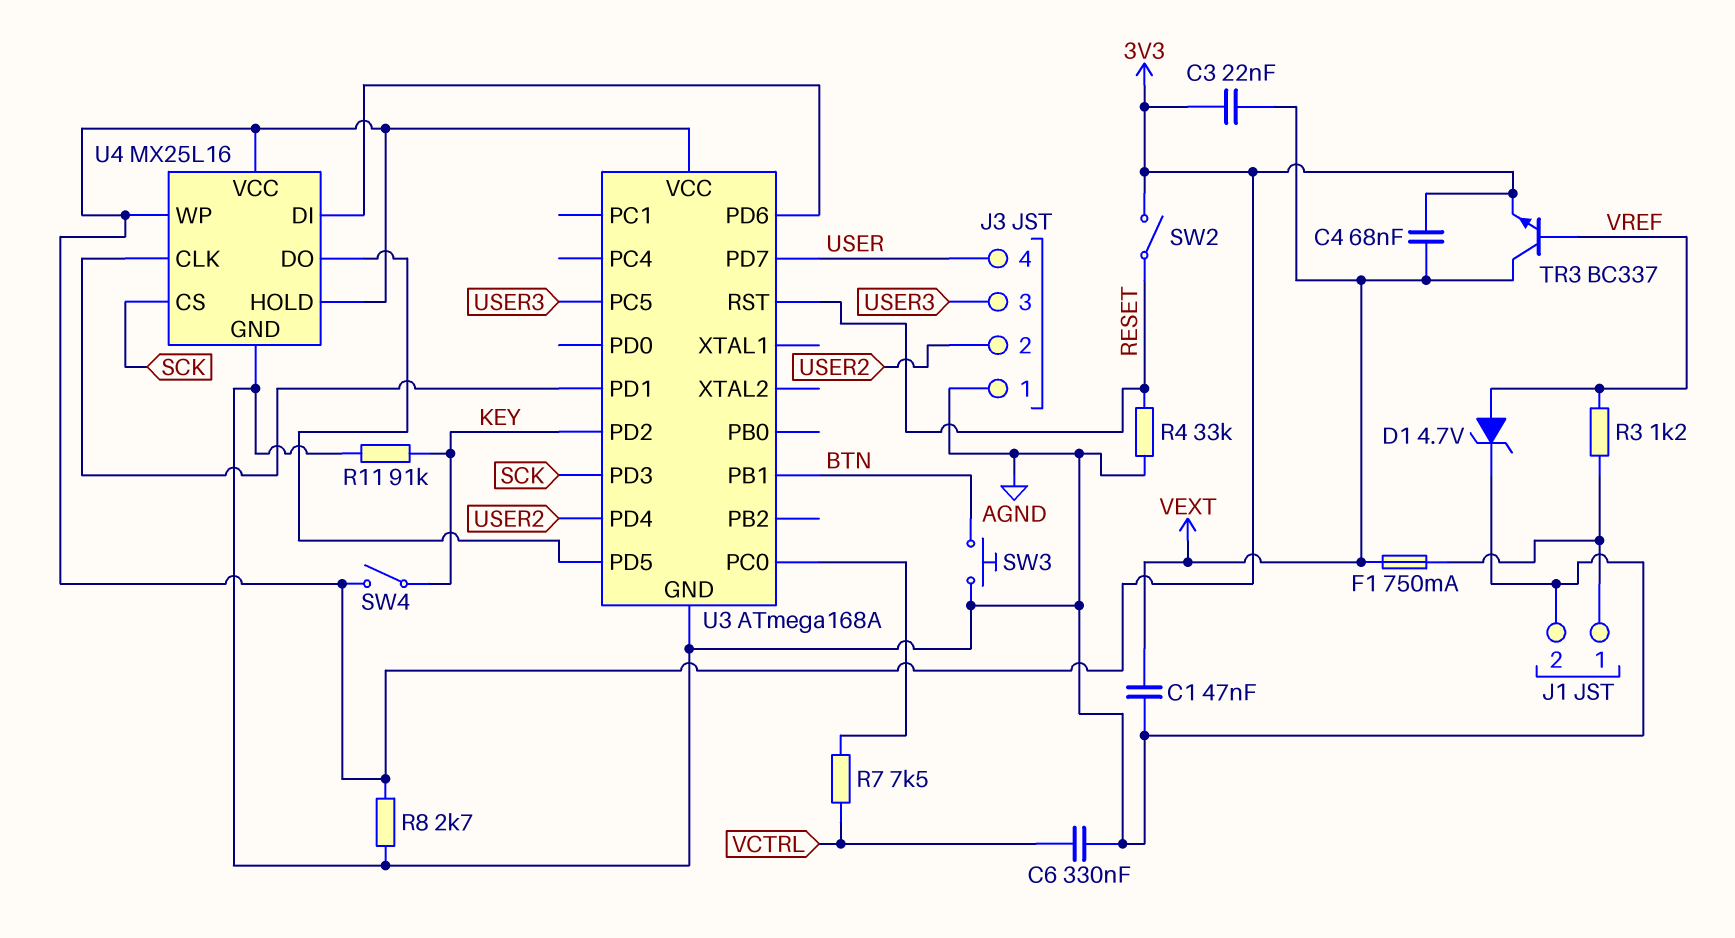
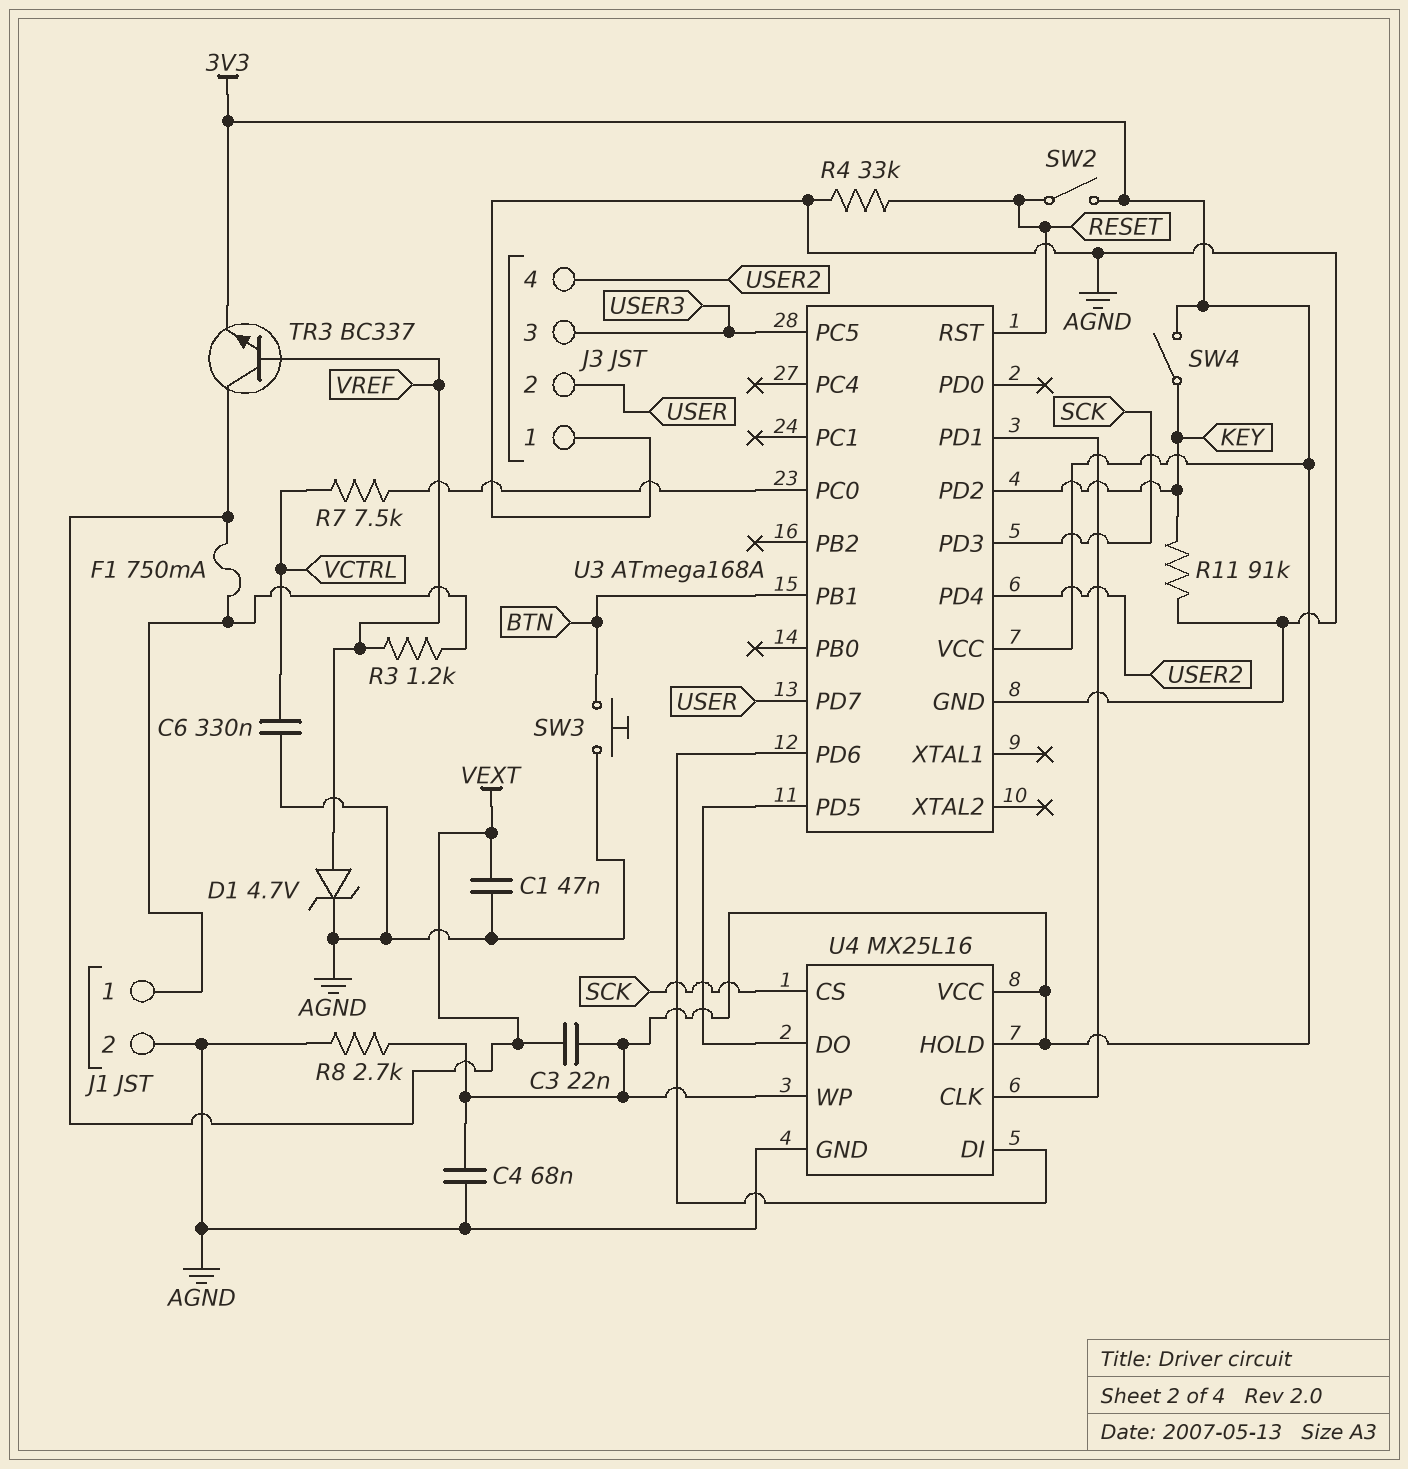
C4: 68nF (3V3, VEXT) -> 68nF (3V3, AGND)
J3 pin 2: USER2 -> USER
J3 pin 4: USER -> USER2

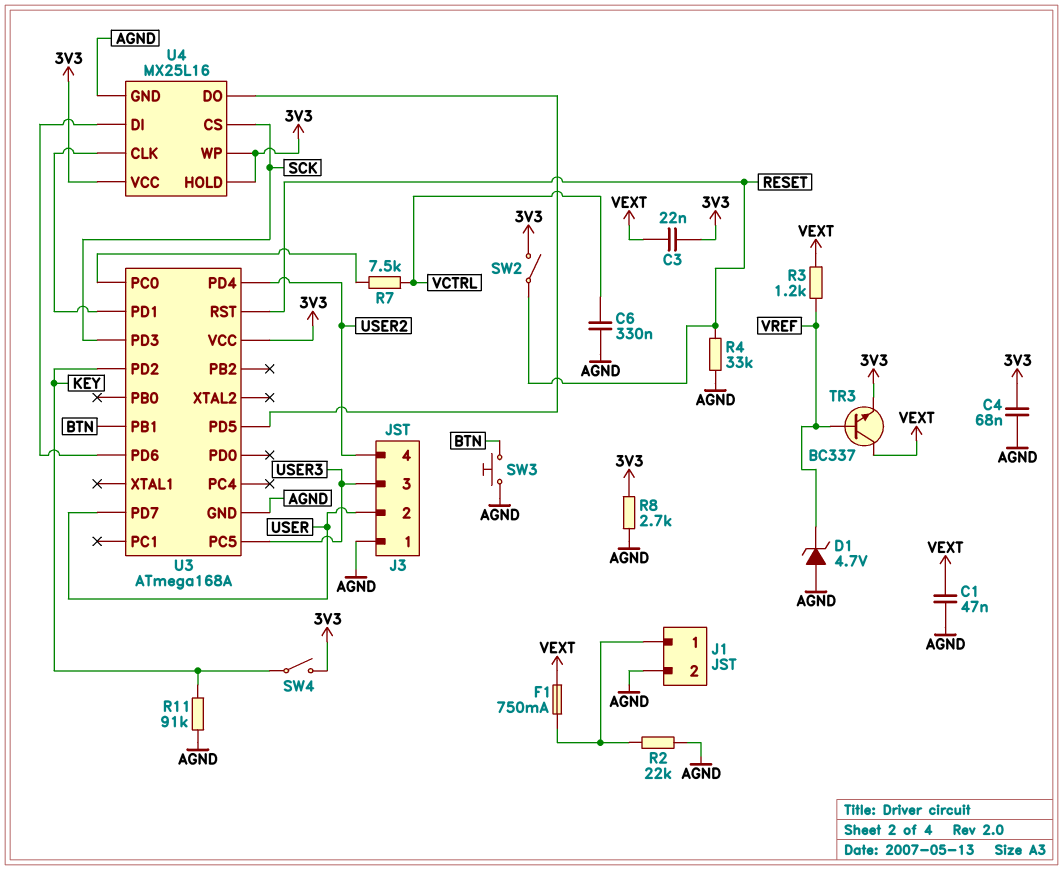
D1: zener 4.7V (A VREF, K AGND) -> zener 4.7V (A AGND, K VREF)
R2: none -> 22k (AGND, J1/1)
R3: 1.2k (J1/1, VREF) -> 1.2k (VEXT, VREF)

